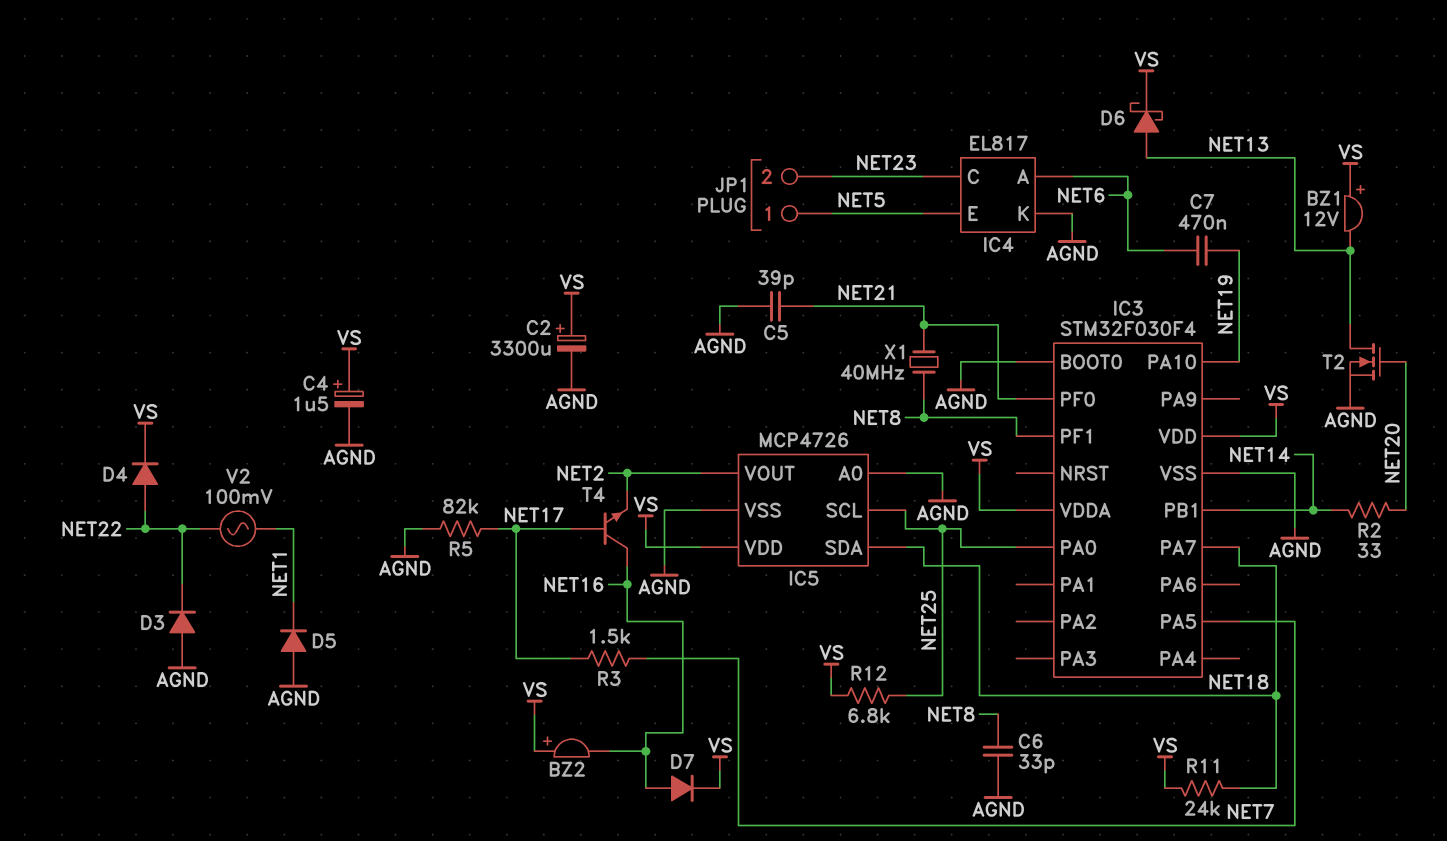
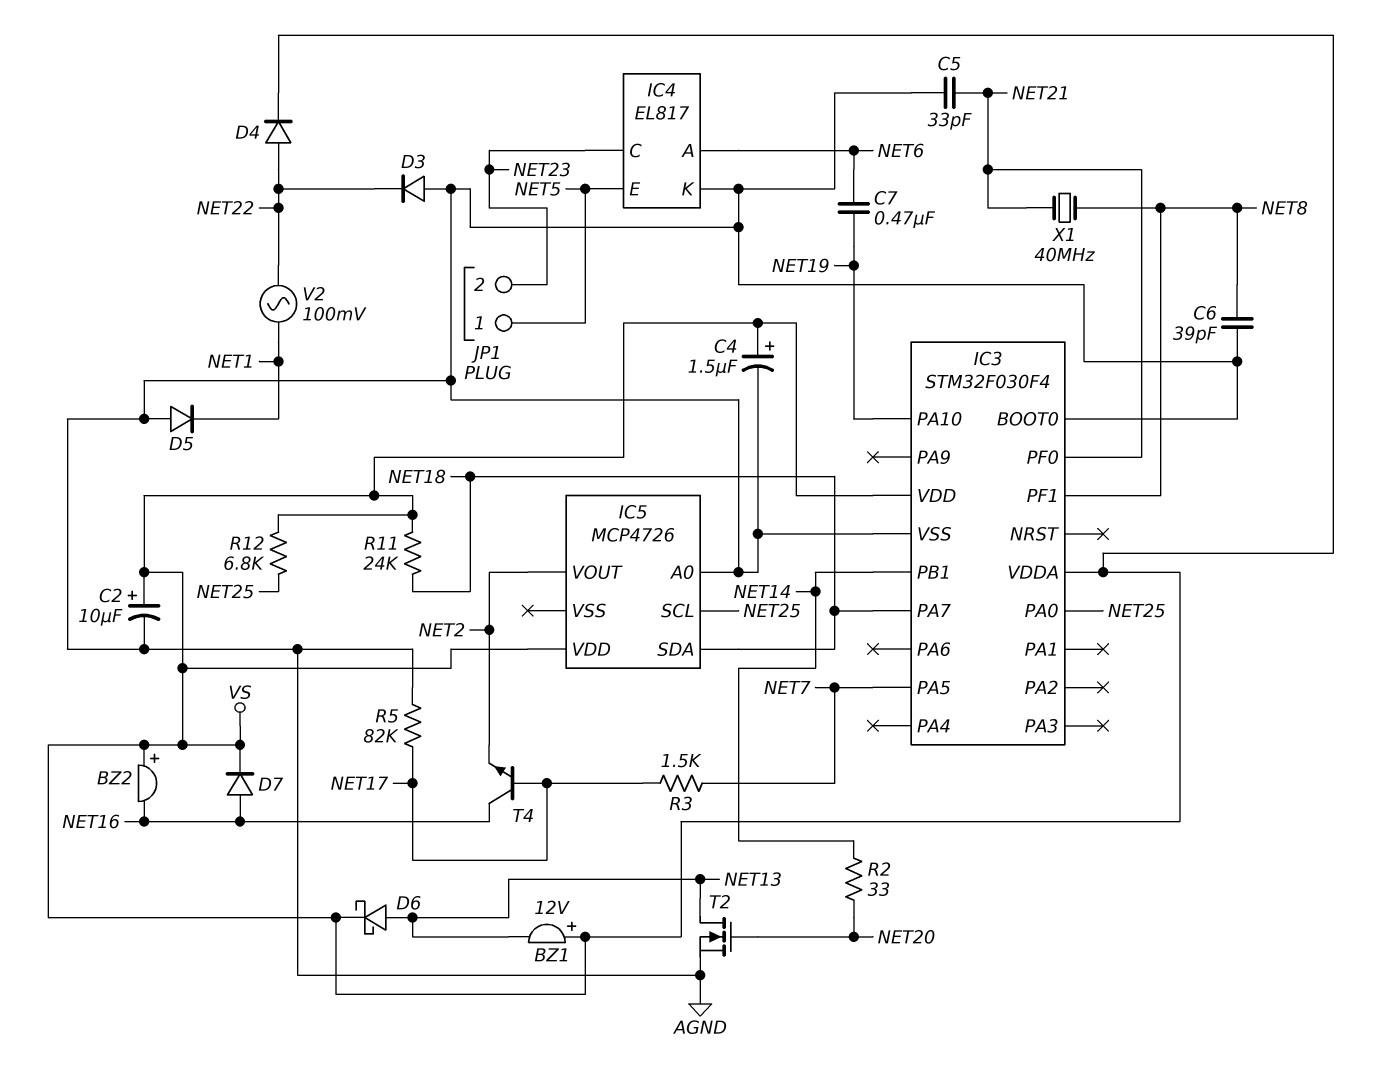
C2: 3300uF (plus VS, minus AGND) -> 10uF (plus VS, minus AGND)
C5: 39pF (AGND, NET21) -> 33pF (AGND, NET21)
C6: 33pF (AGND, NET8) -> 39pF (AGND, NET8)
IC5 pin VSS: AGND -> none

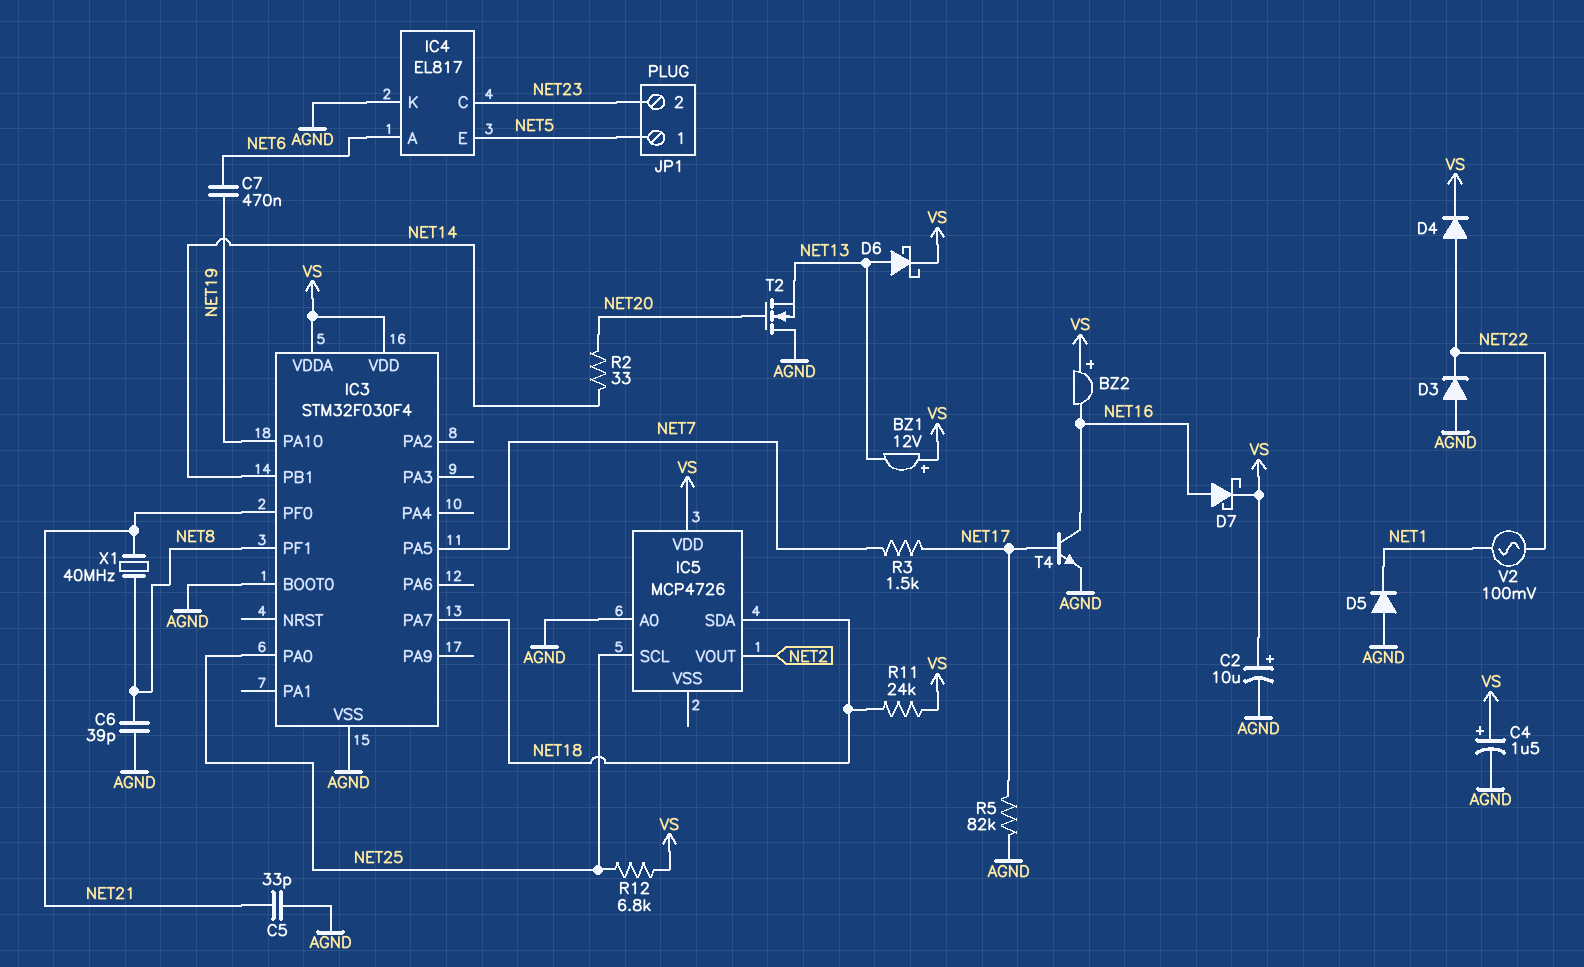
D7: diode (A NET16, K VS) -> schottky (A NET16, K VS)
T2: NMOS (G NET20, D NET13, S AGND) -> NMOS (G NET20, D AGND, S NET13)
T4: NPN (B NET17, C NET16, E NET2) -> NPN (B NET17, C NET16, E AGND)

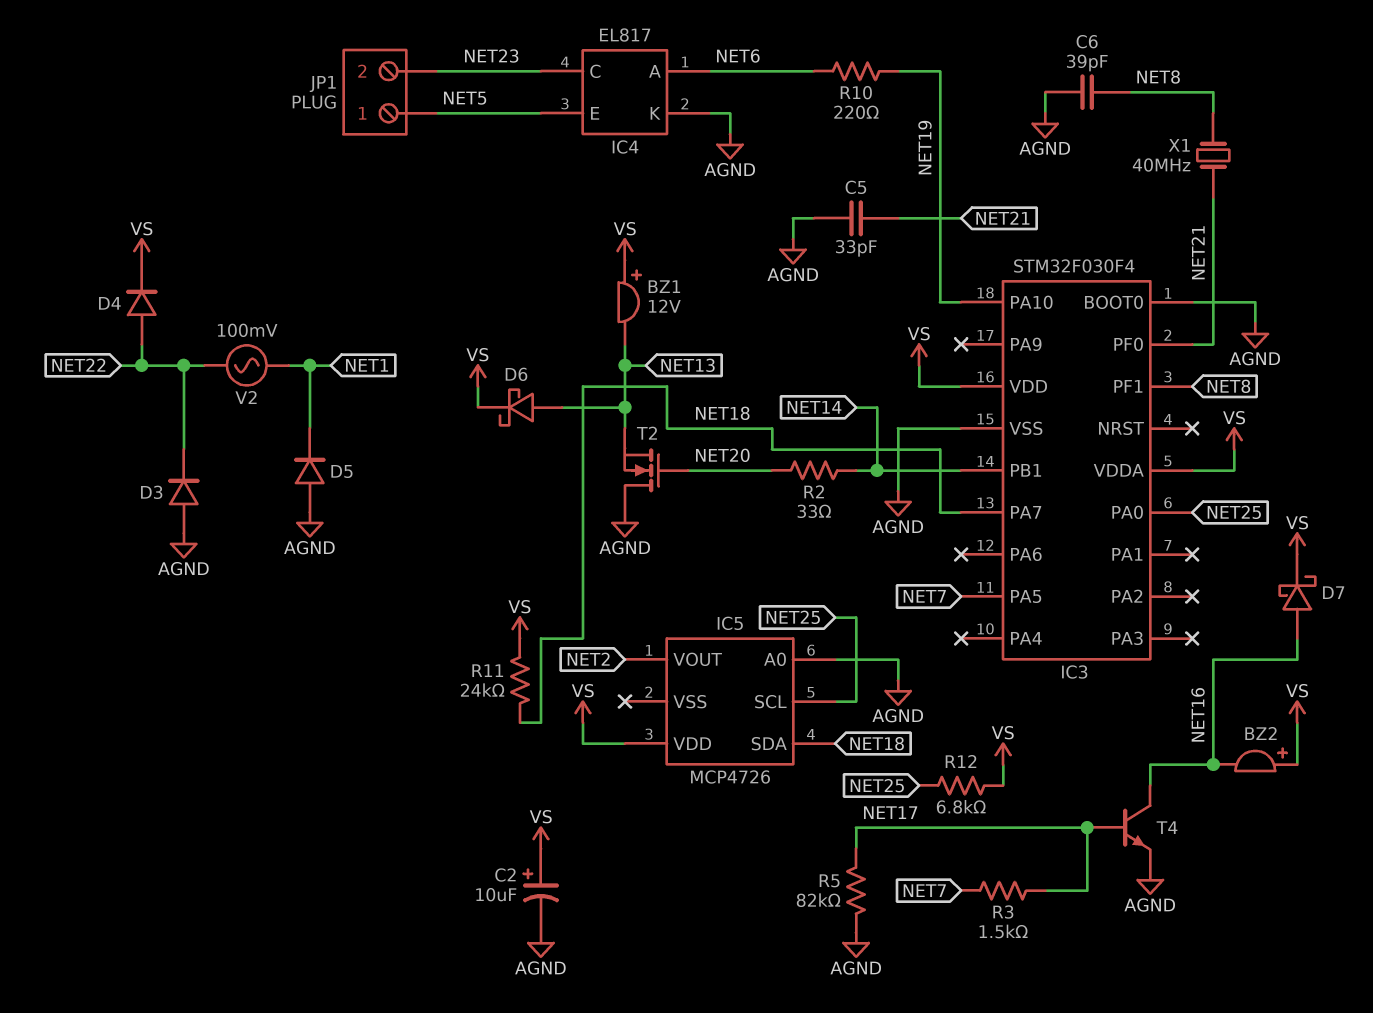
C4: 1.5uF (plus VS, minus AGND) -> none
C7: 470nF (NET6, NET19) -> none
R10: none -> 220 (NET6, NET19)

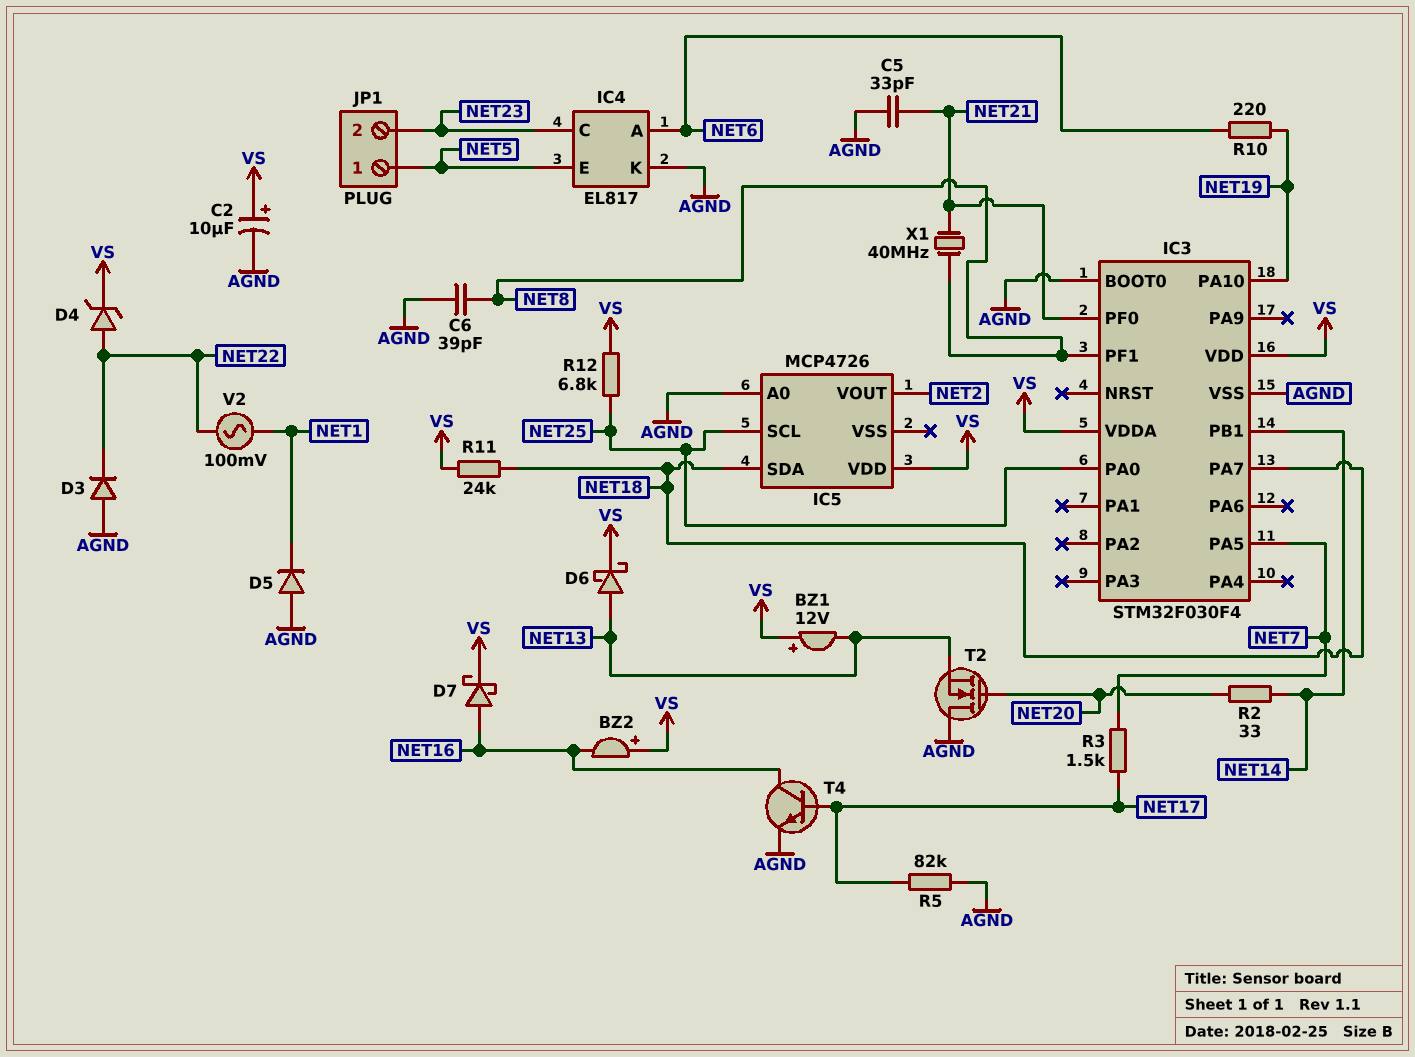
D4: diode (A NET22, K VS) -> zener (A NET22, K VS)

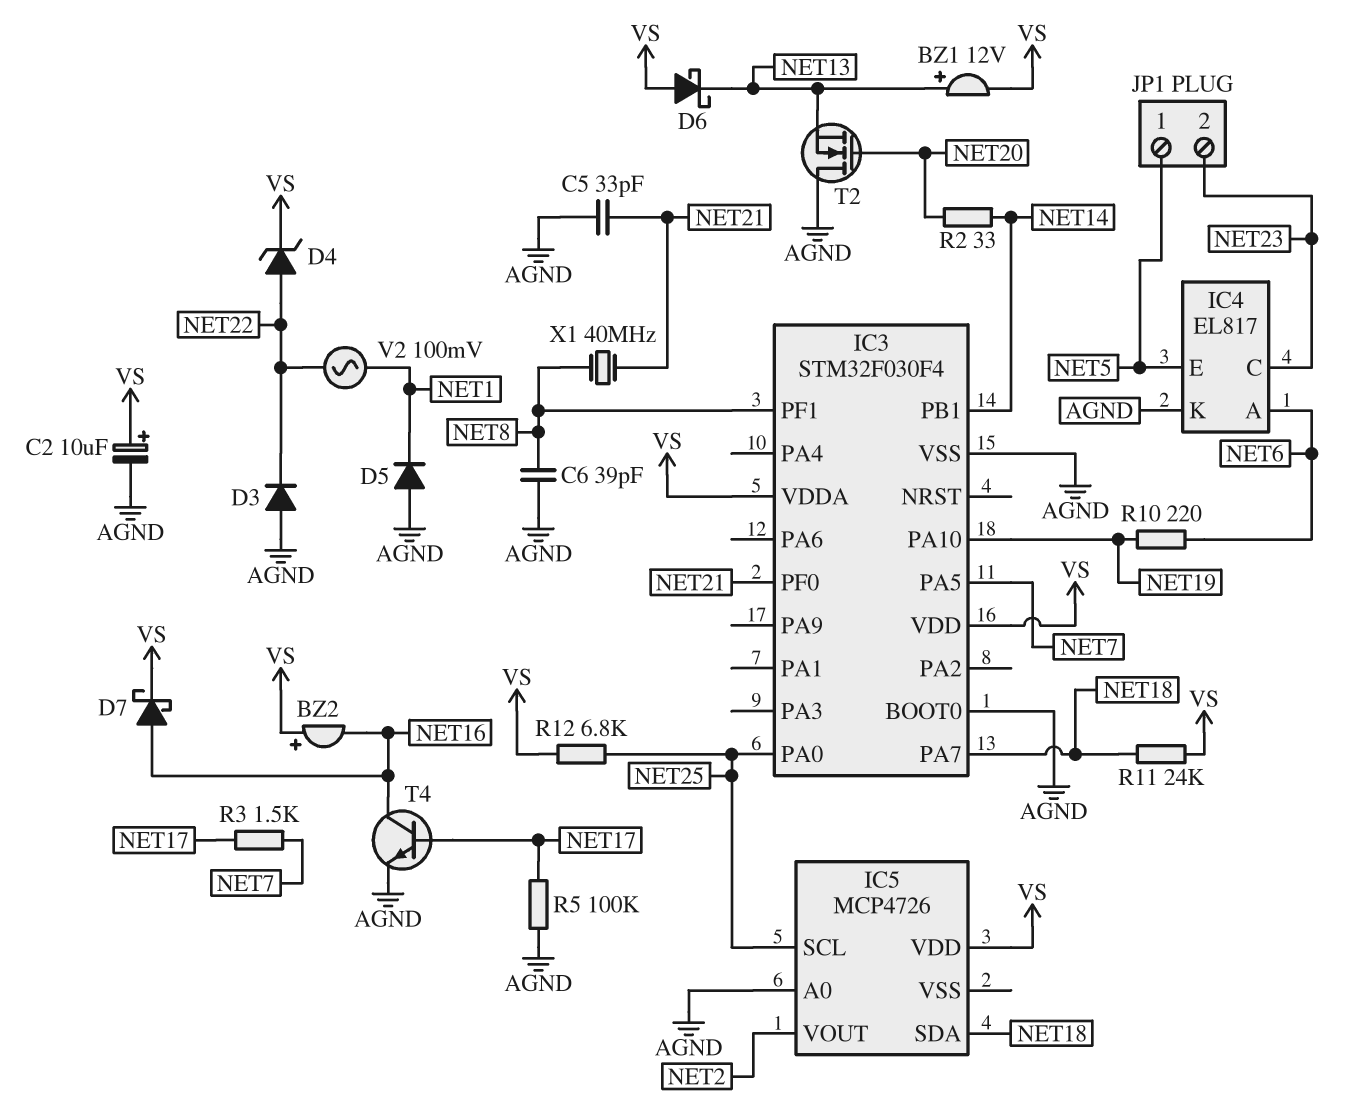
BZ1: buzzer 12V (plus VS, minus NET13) -> buzzer 12V (plus NET13, minus VS)
D6: schottky (A NET13, K VS) -> schottky (A VS, K NET13)
R5: 82k (AGND, NET17) -> 100k (AGND, NET17)

